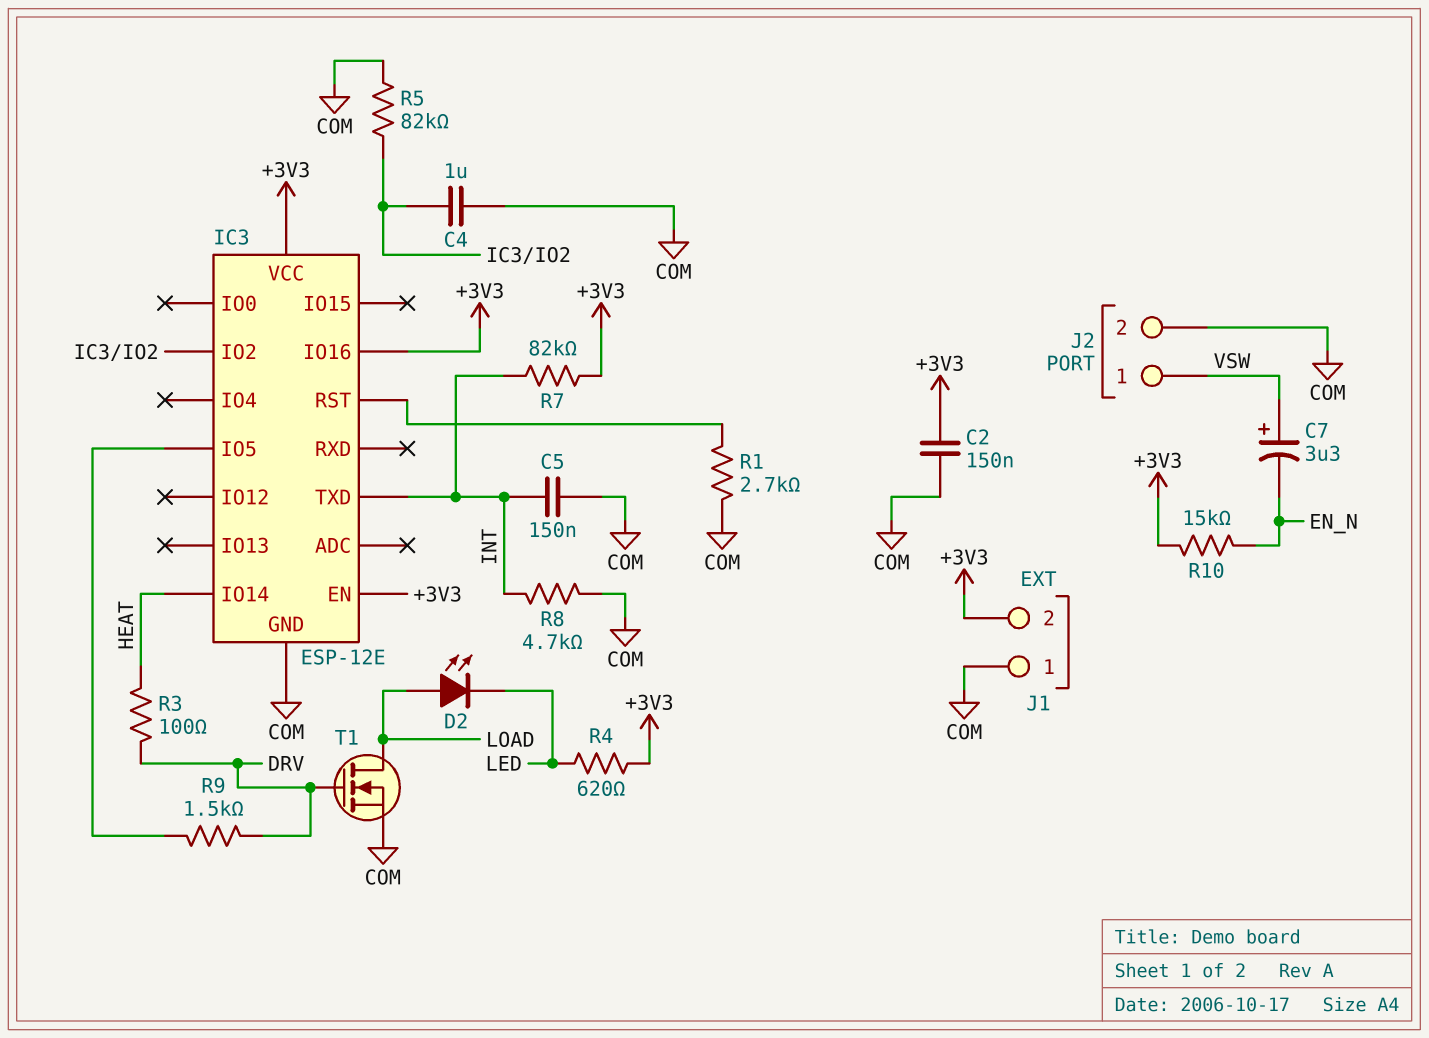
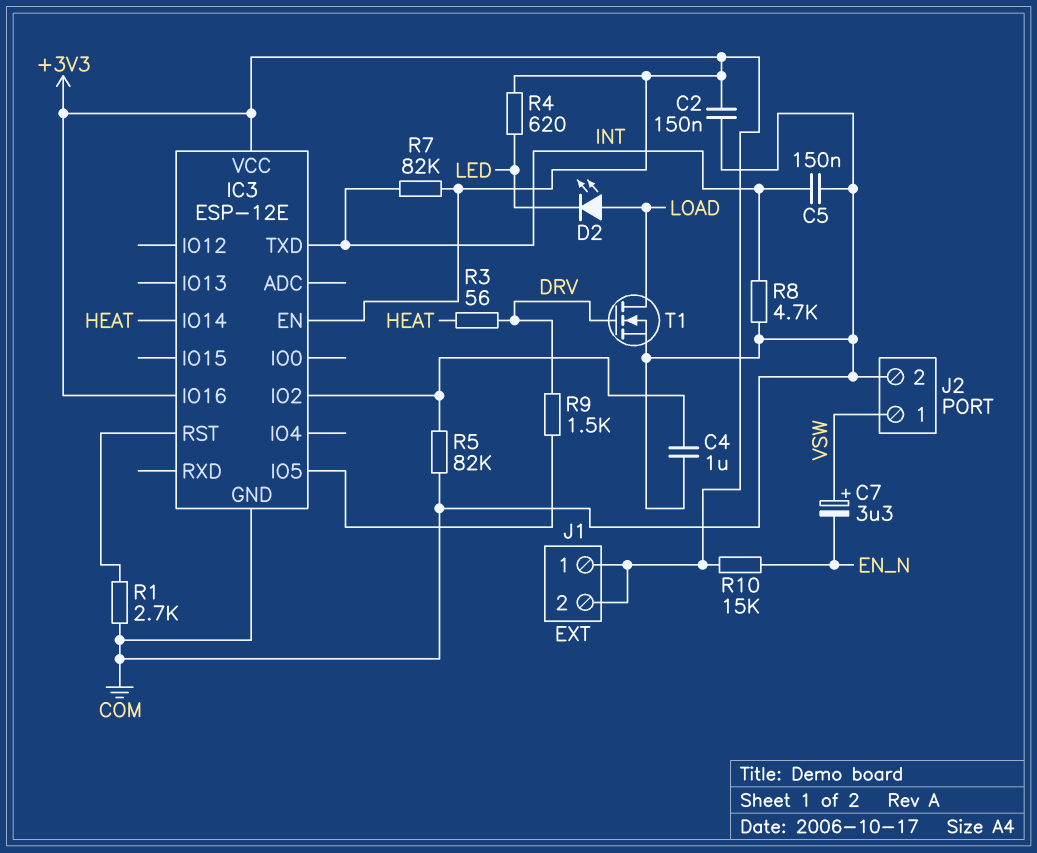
J1 pin 1: COM -> +3V3
R3: 100 (DRV, HEAT) -> 56 (DRV, HEAT)

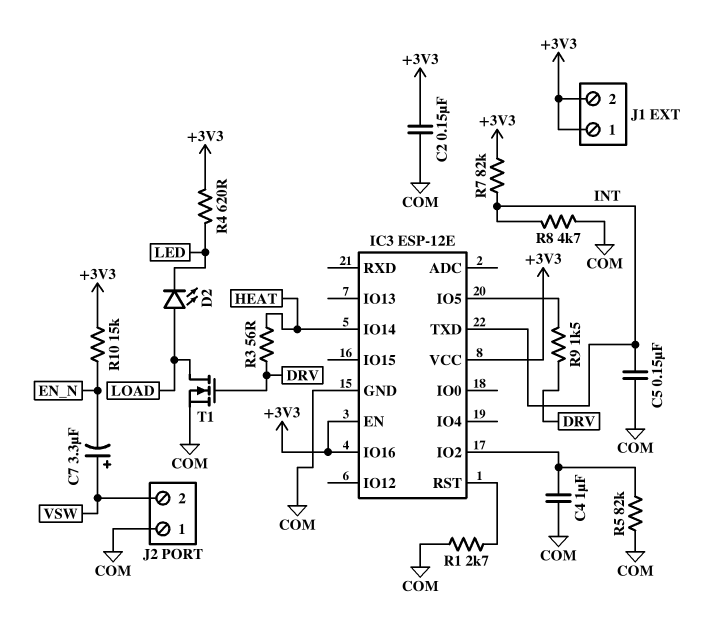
J2 pin 1: VSW -> COM
J2 pin 2: COM -> VSW

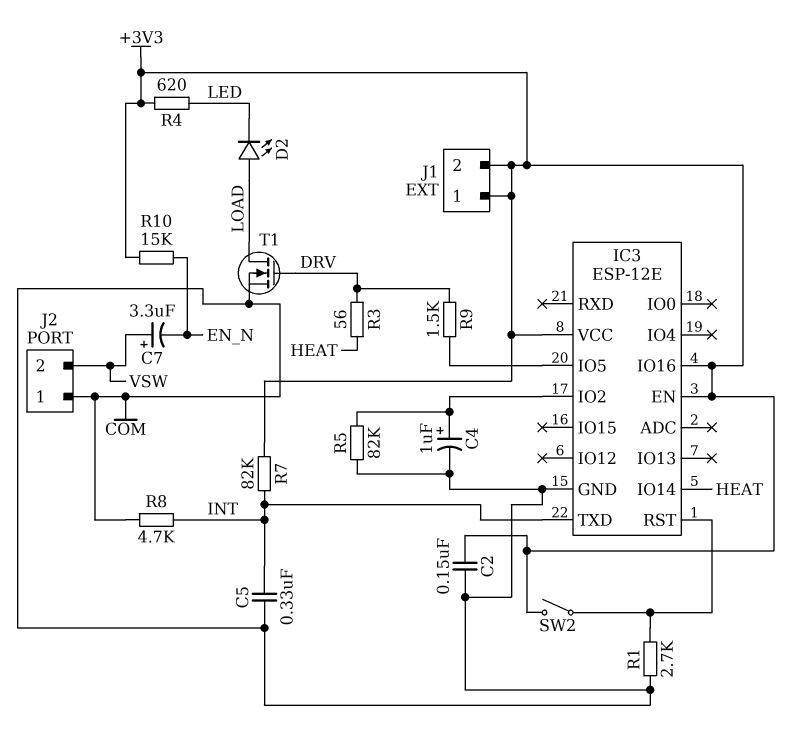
C4: 1uF (COM, IC3/IO2) -> 1uF (plus IC3/IO2, minus COM)
C5: 150nF (COM, INT) -> 330nF (COM, INT)
SW2: none -> switch (+3V3, IC3/RST)

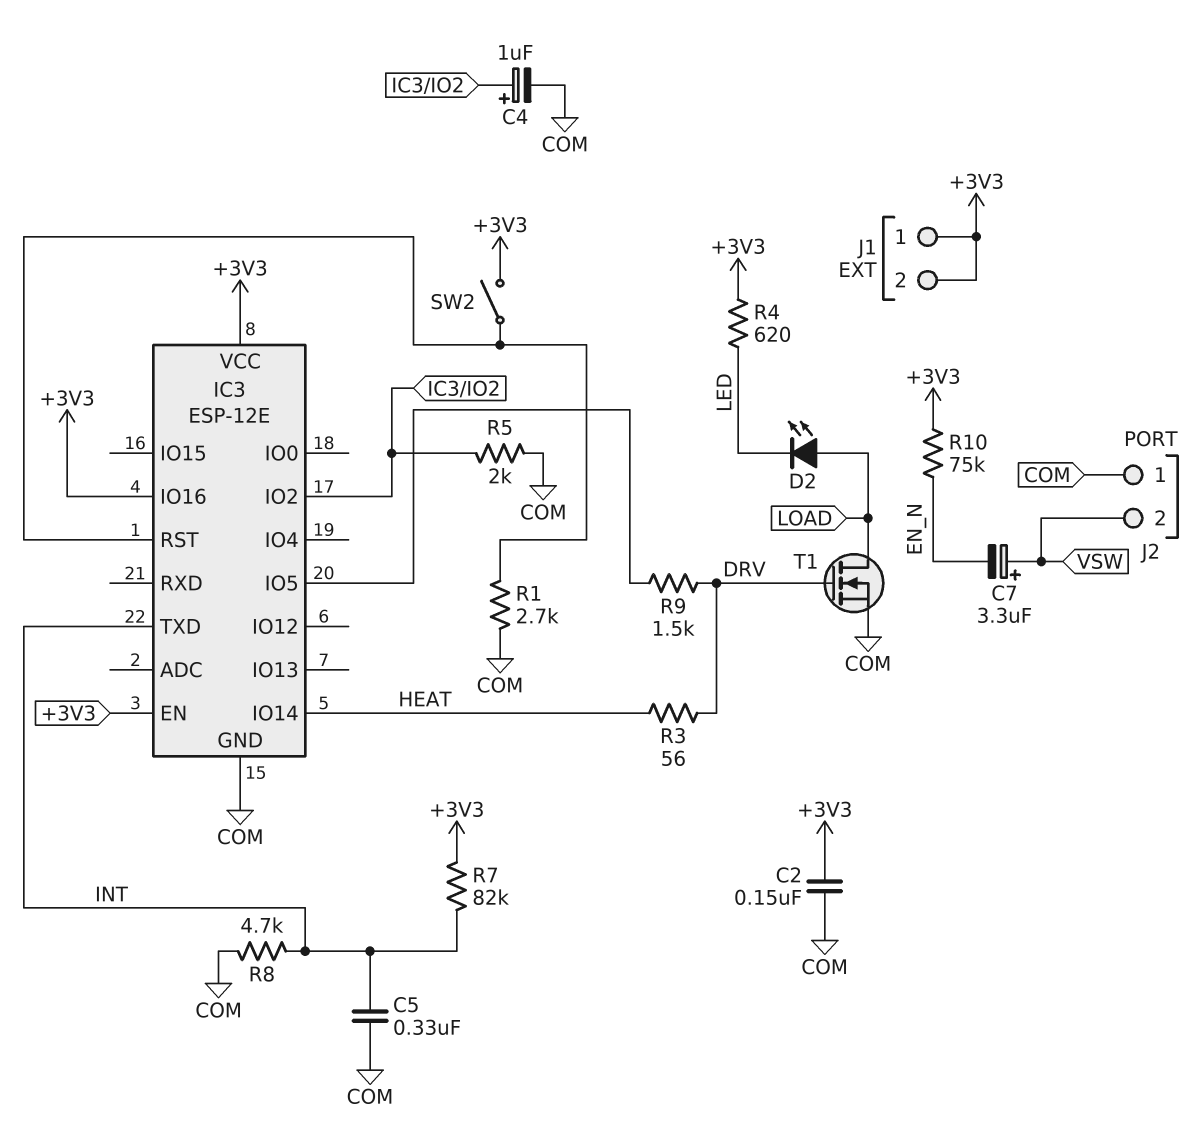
R5: 82k (COM, IC3/IO2) -> 2k (COM, IC3/IO2)
R10: 15k (+3V3, EN_N) -> 75k (+3V3, EN_N)

